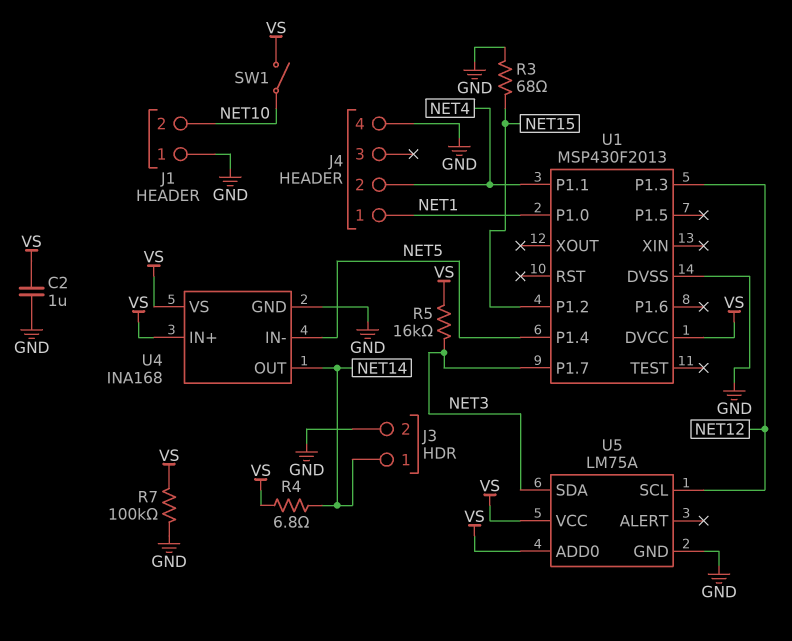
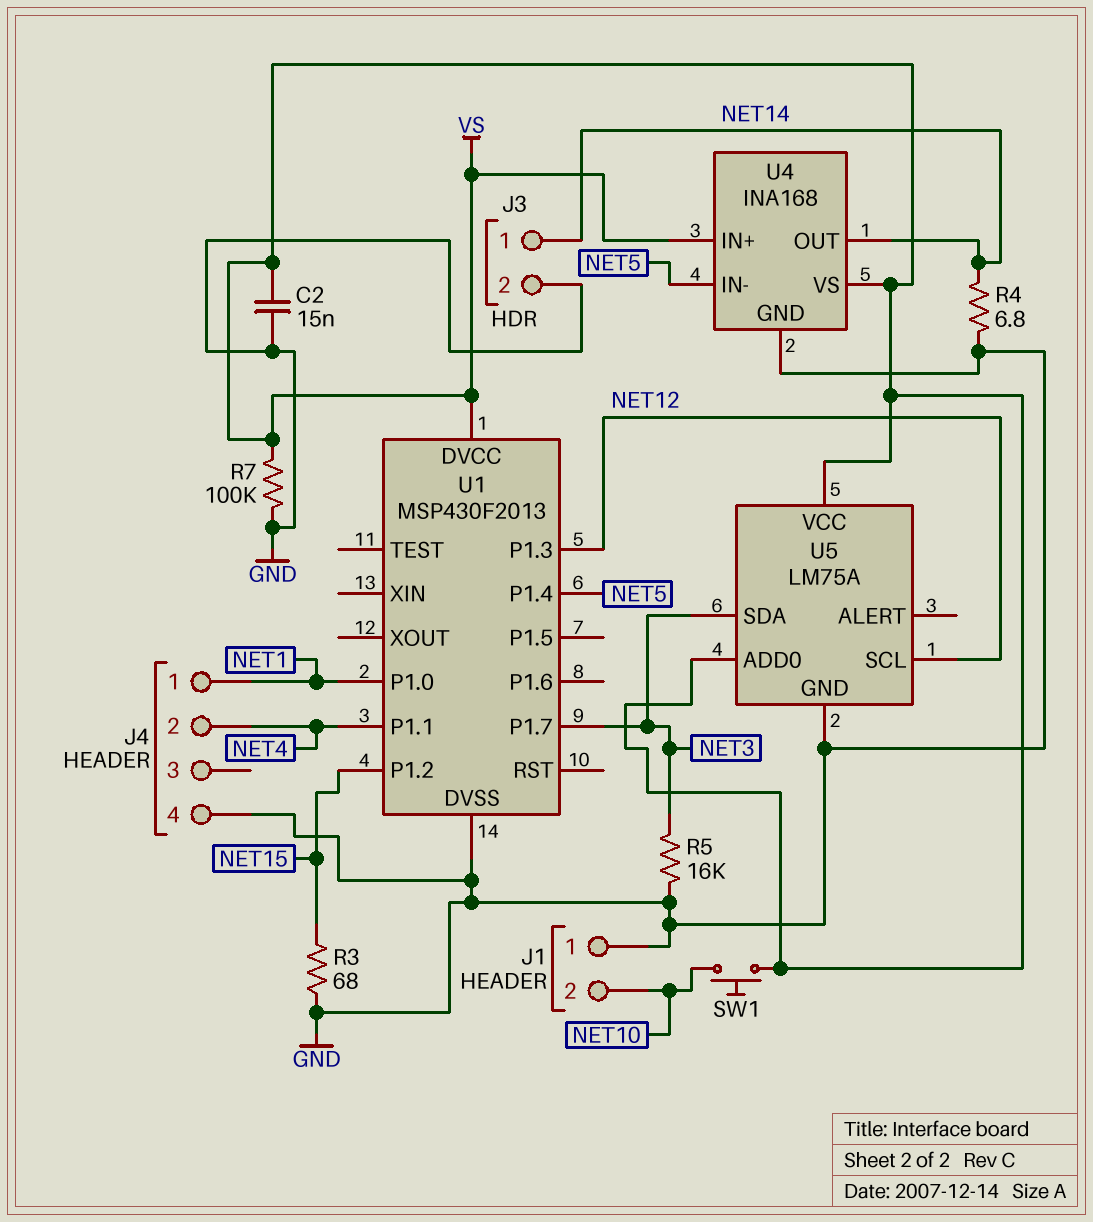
C2: 1uF (GND, VS) -> 15nF (GND, VS)
R4: 6.8 (NET14, VS) -> 6.8 (GND, NET14)
R5: 16k (NET3, VS) -> 16k (GND, NET3)
SW1: switch (NET10, VS) -> button (NET10, VS)

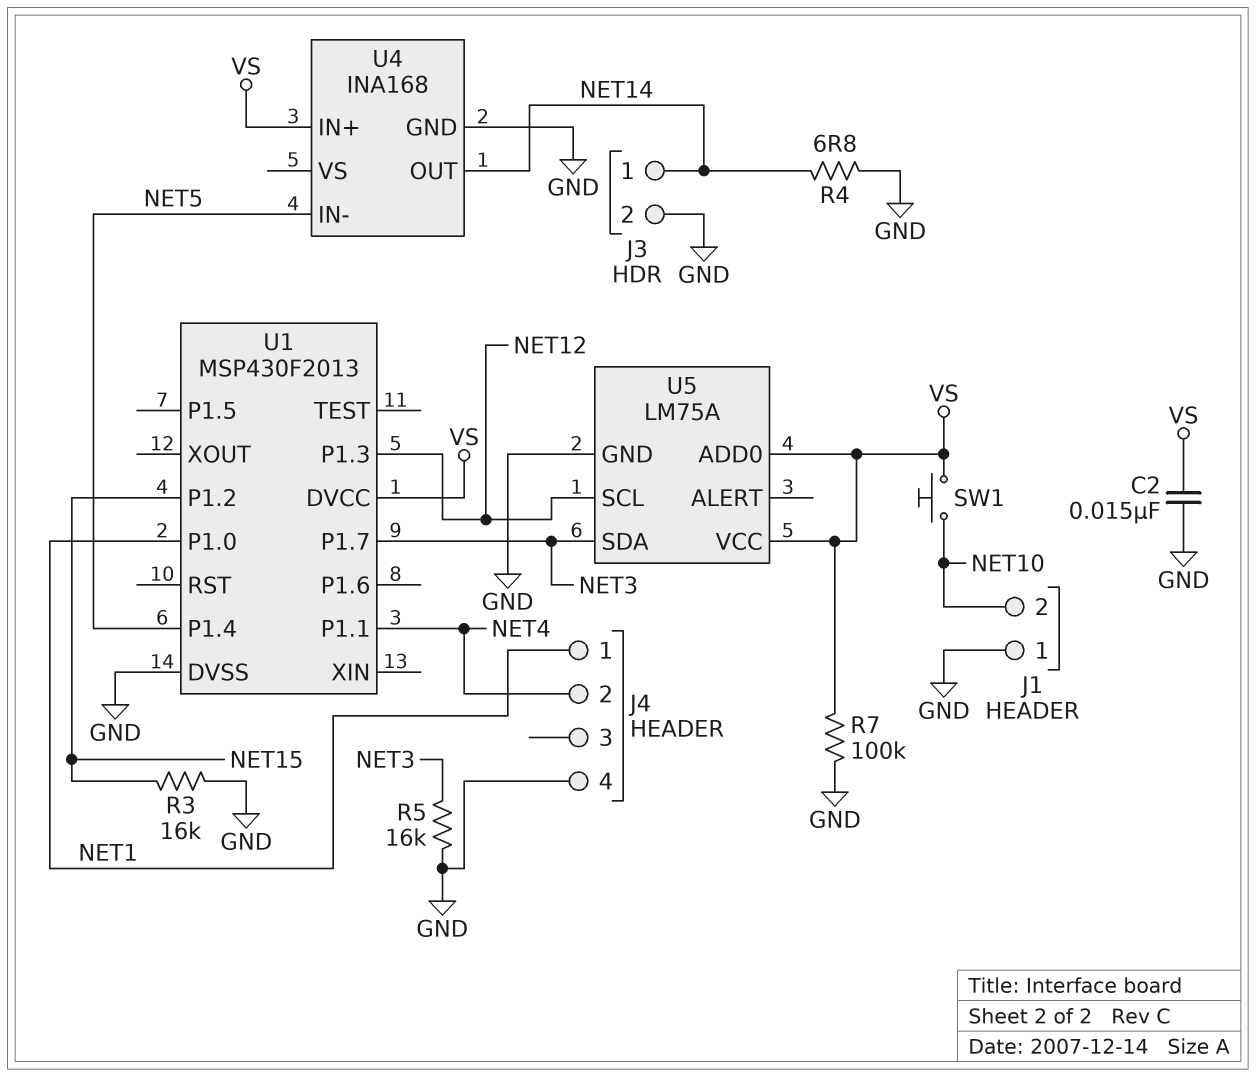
R3: 68 (GND, NET15) -> 16k (GND, NET15)
U4 pin VS: VS -> none

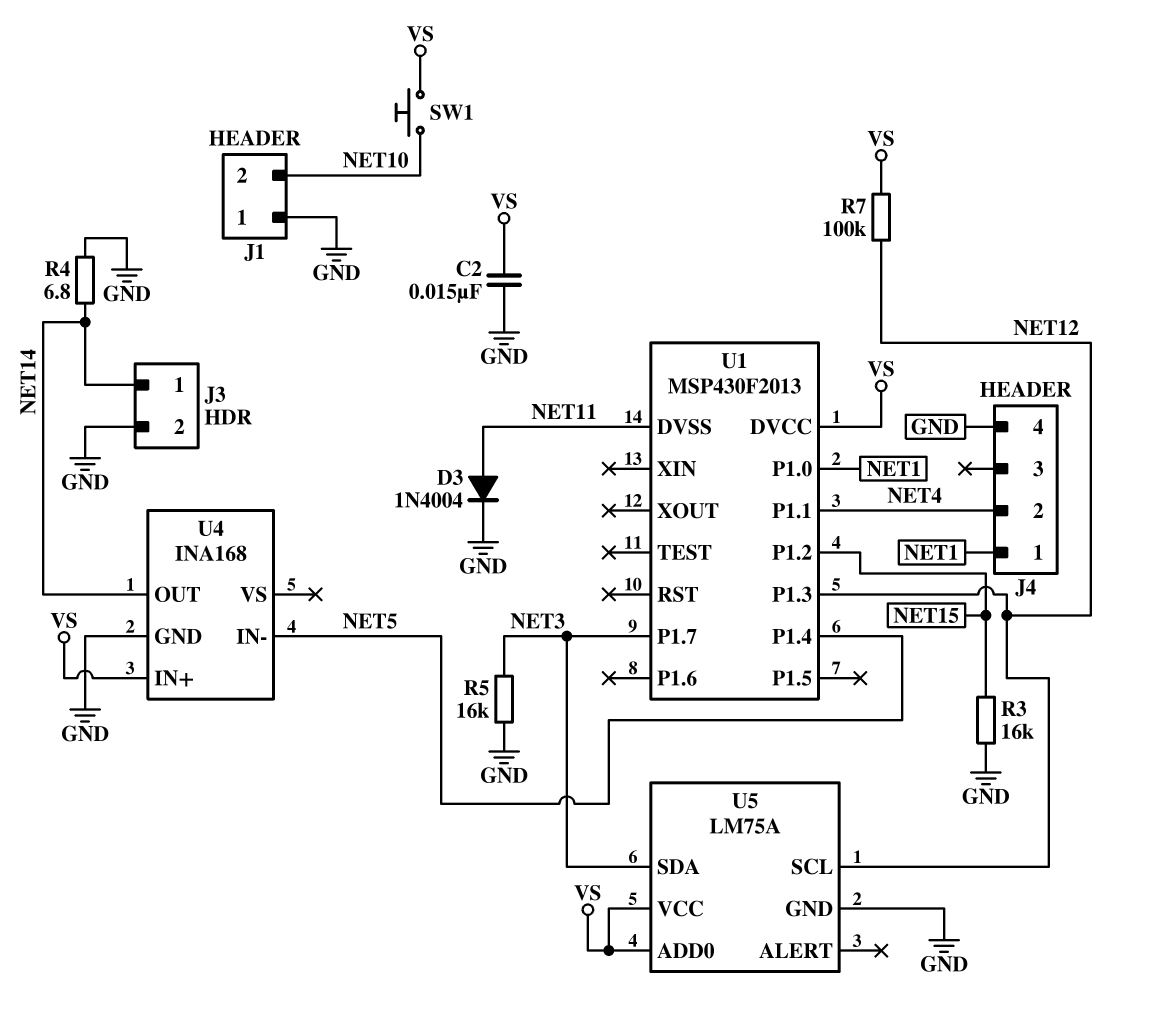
D3: none -> diode 1N4004 (A NET11, K GND)
R7: 100k (GND, VS) -> 100k (NET12, VS)
U1 pin DVSS: GND -> NET11

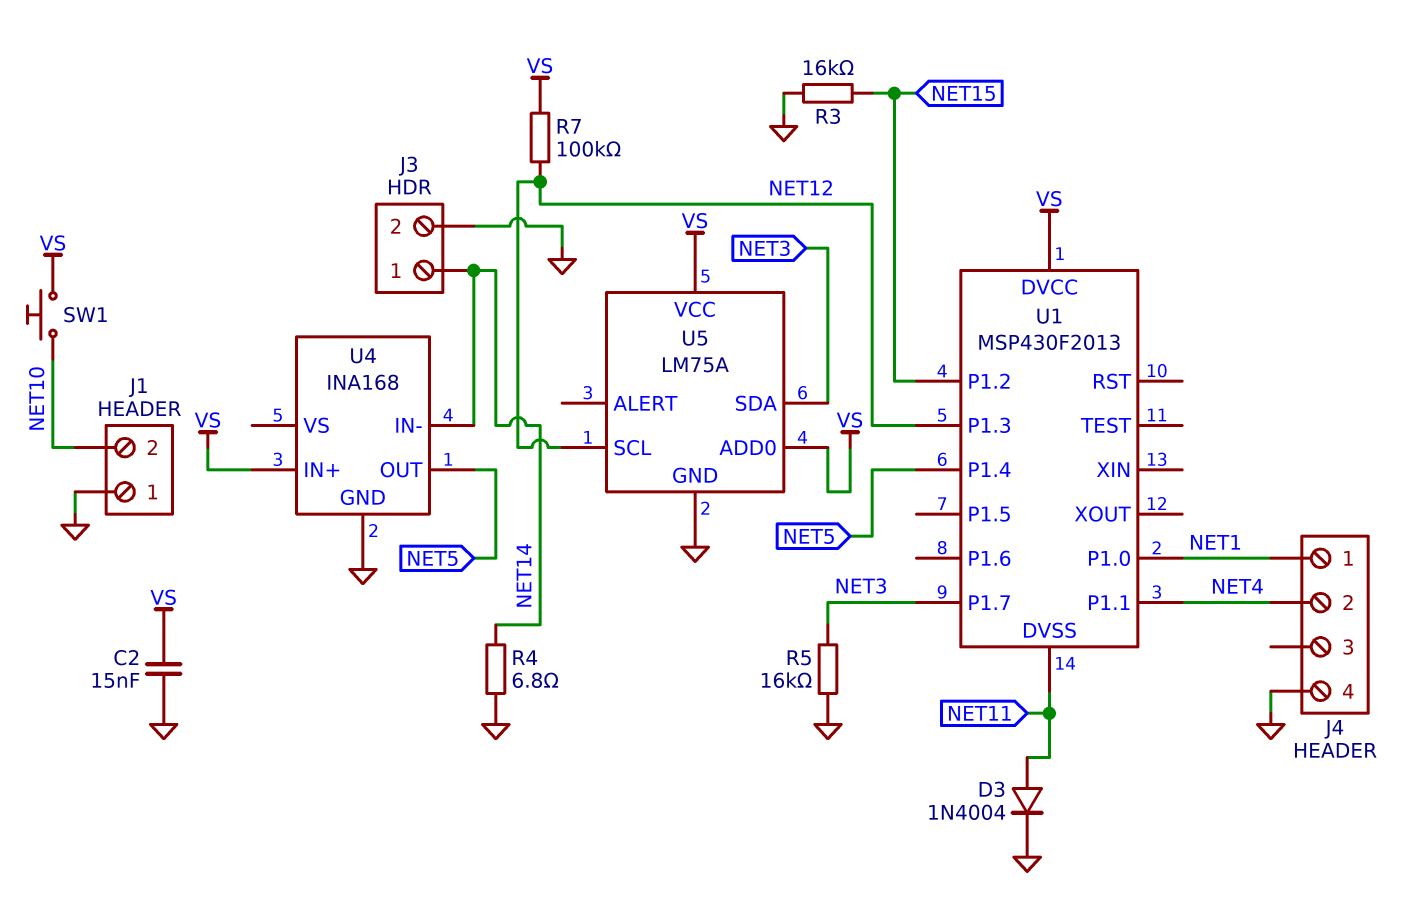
U4 pin IN-: NET5 -> NET14
U4 pin OUT: NET14 -> NET5

